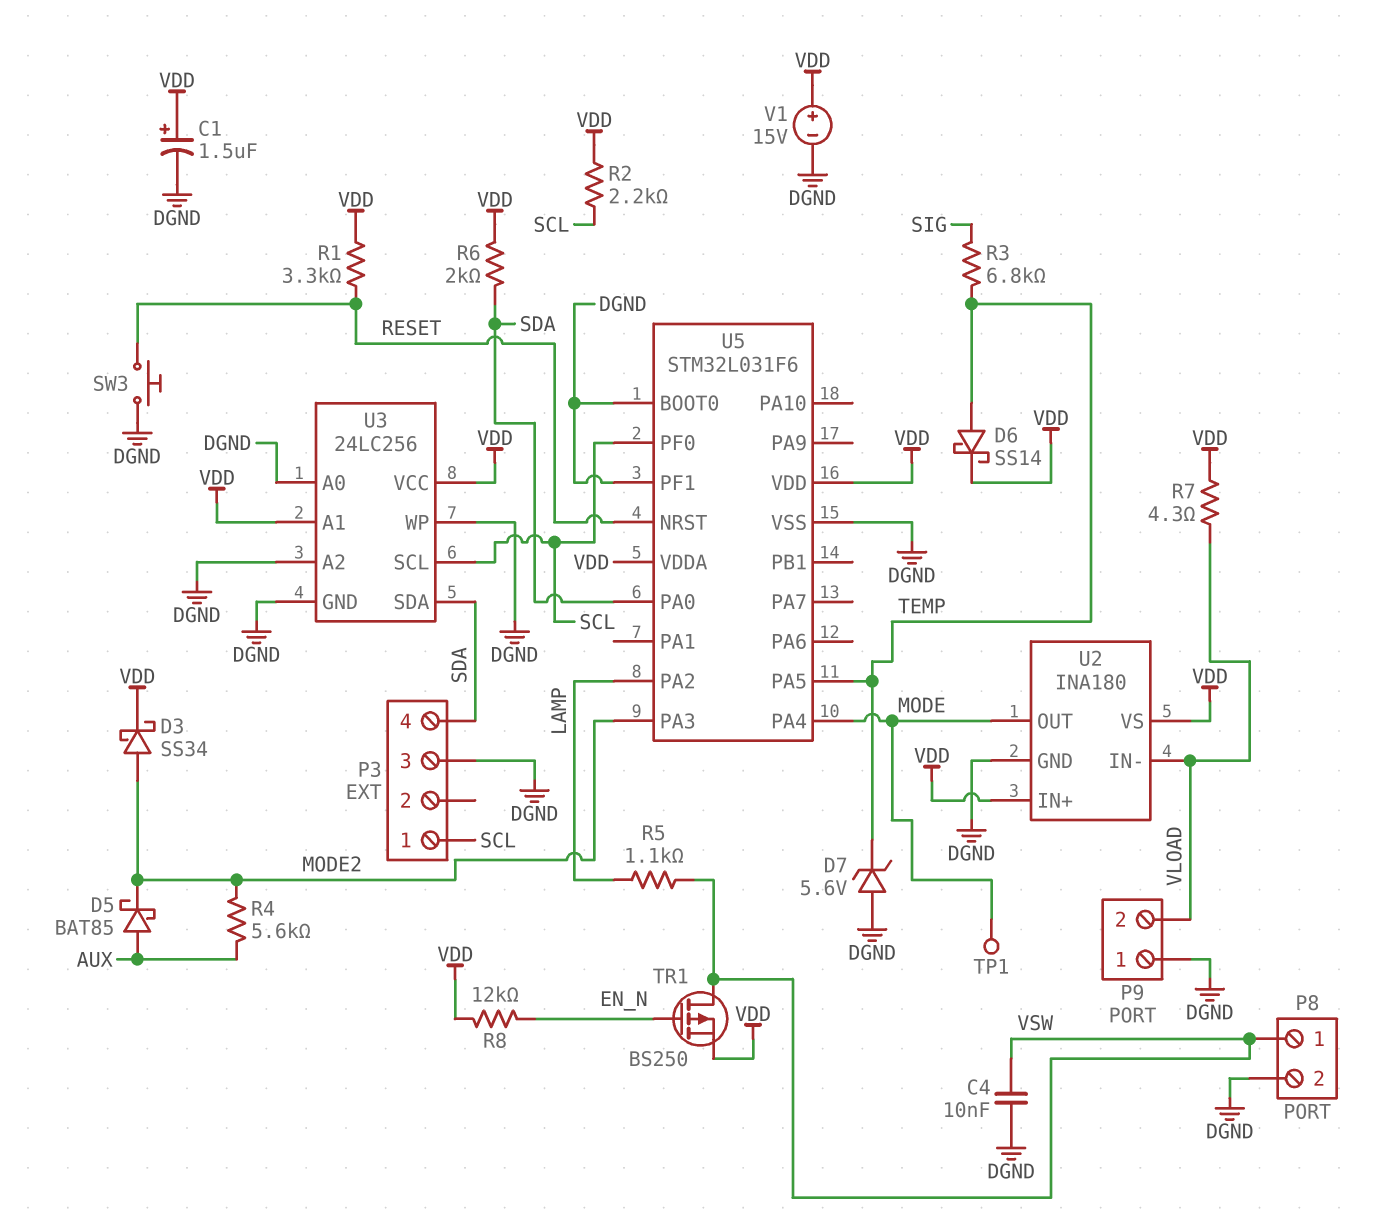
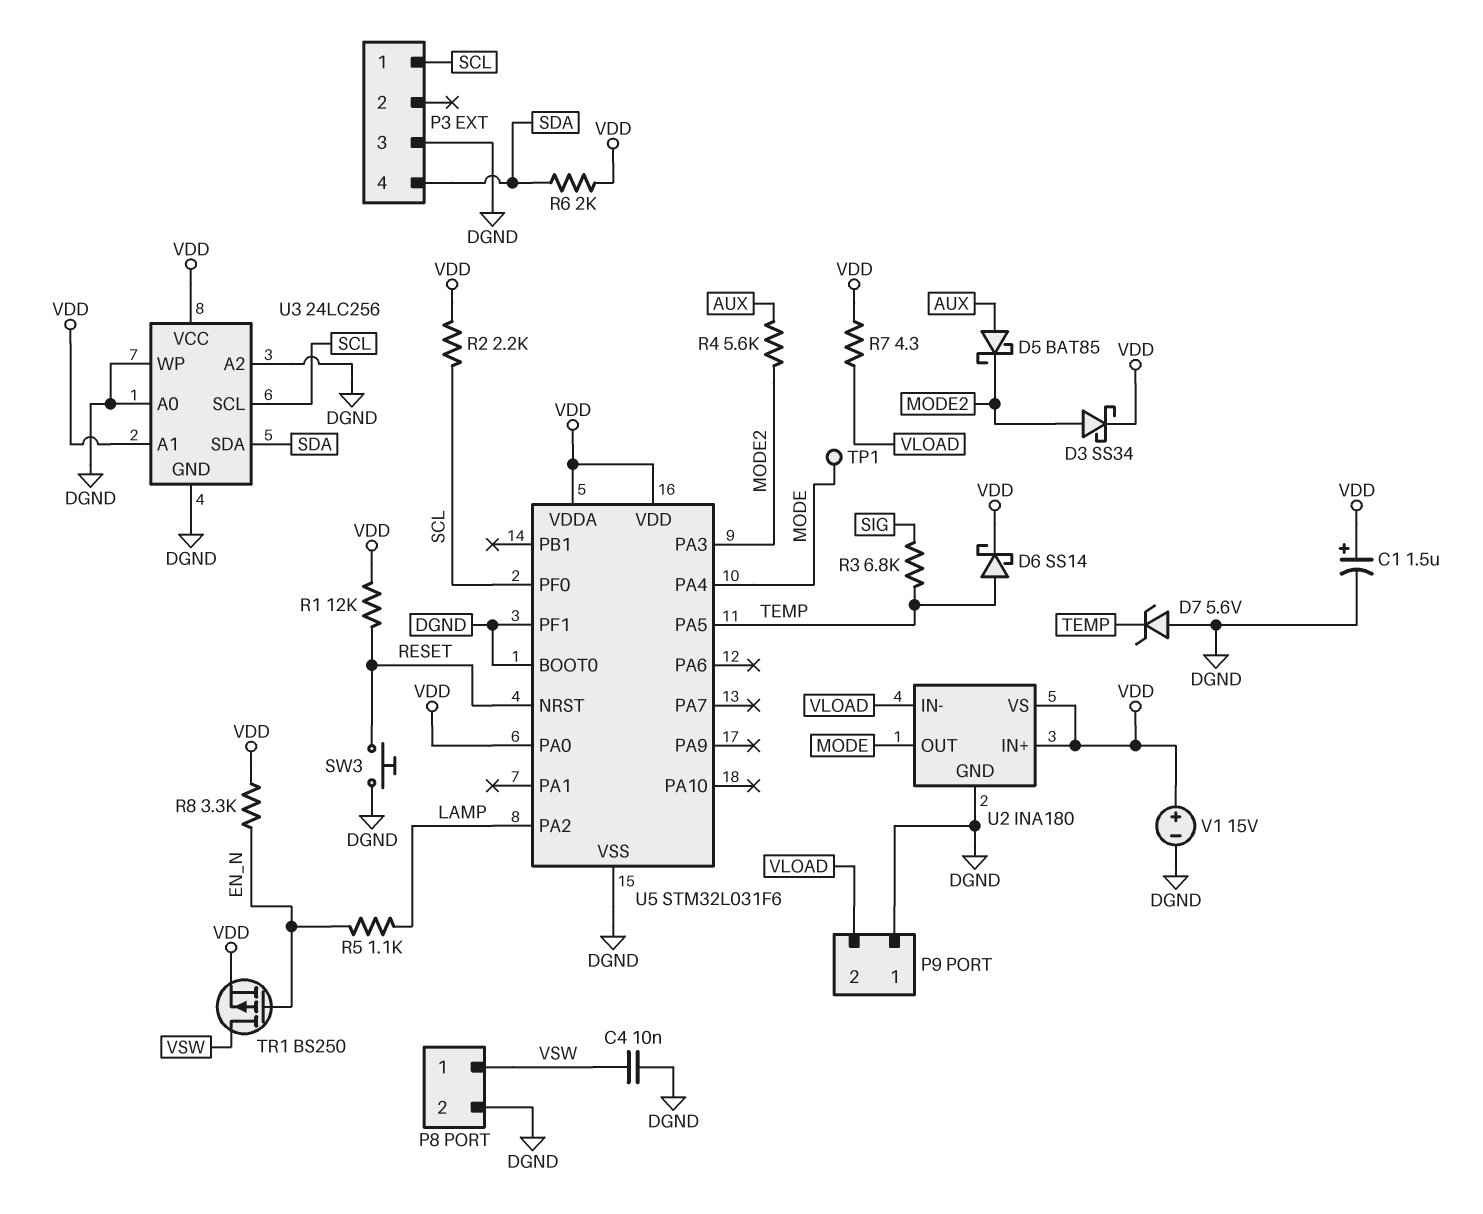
R1: 3.3k (RESET, VDD) -> 12k (RESET, VDD)
R5: 1.1k (LAMP, VSW) -> 1.1k (EN_N, LAMP)
R8: 12k (EN_N, VDD) -> 3.3k (EN_N, VDD)
U5 pin PA0: SDA -> VDD

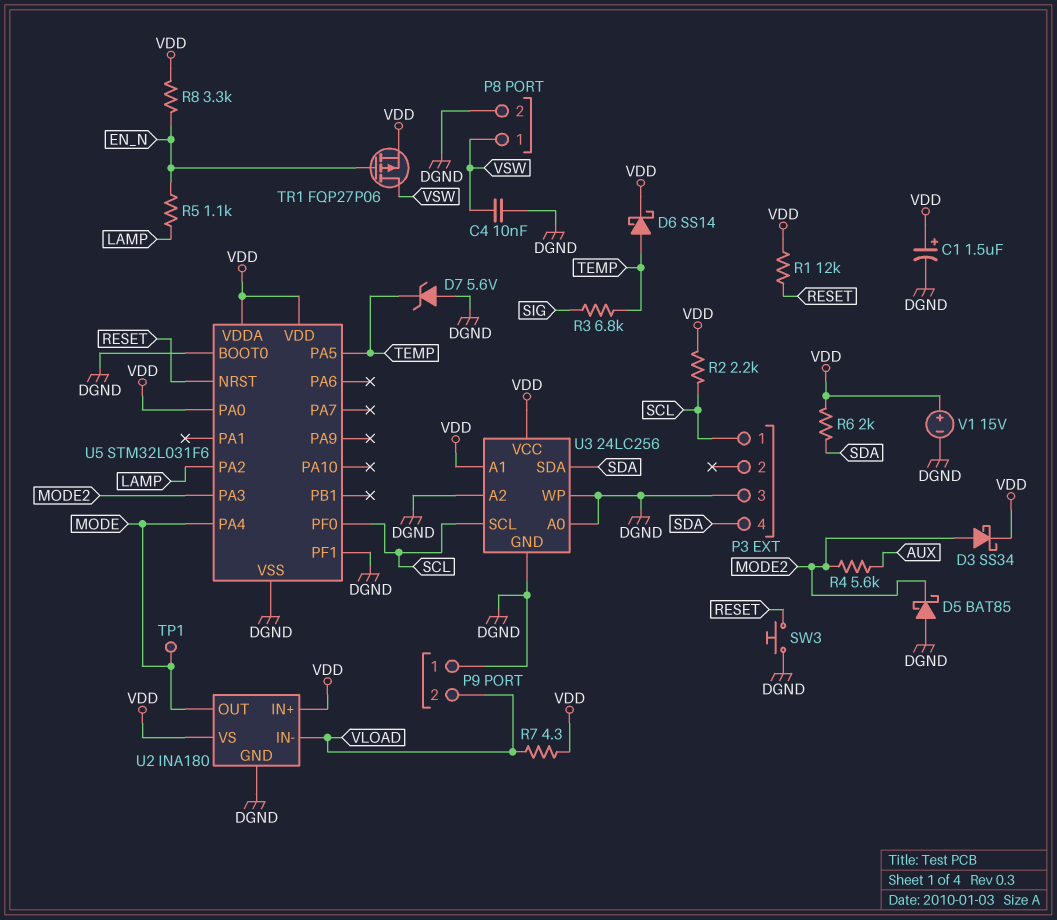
D5: schottky BAT85 (A AUX, K MODE2) -> schottky BAT85 (A DGND, K MODE2)
TR1: PMOS BS250 (G EN_N, D VSW, S VDD) -> PMOS FQP27P06 (G EN_N, D VSW, S VDD)

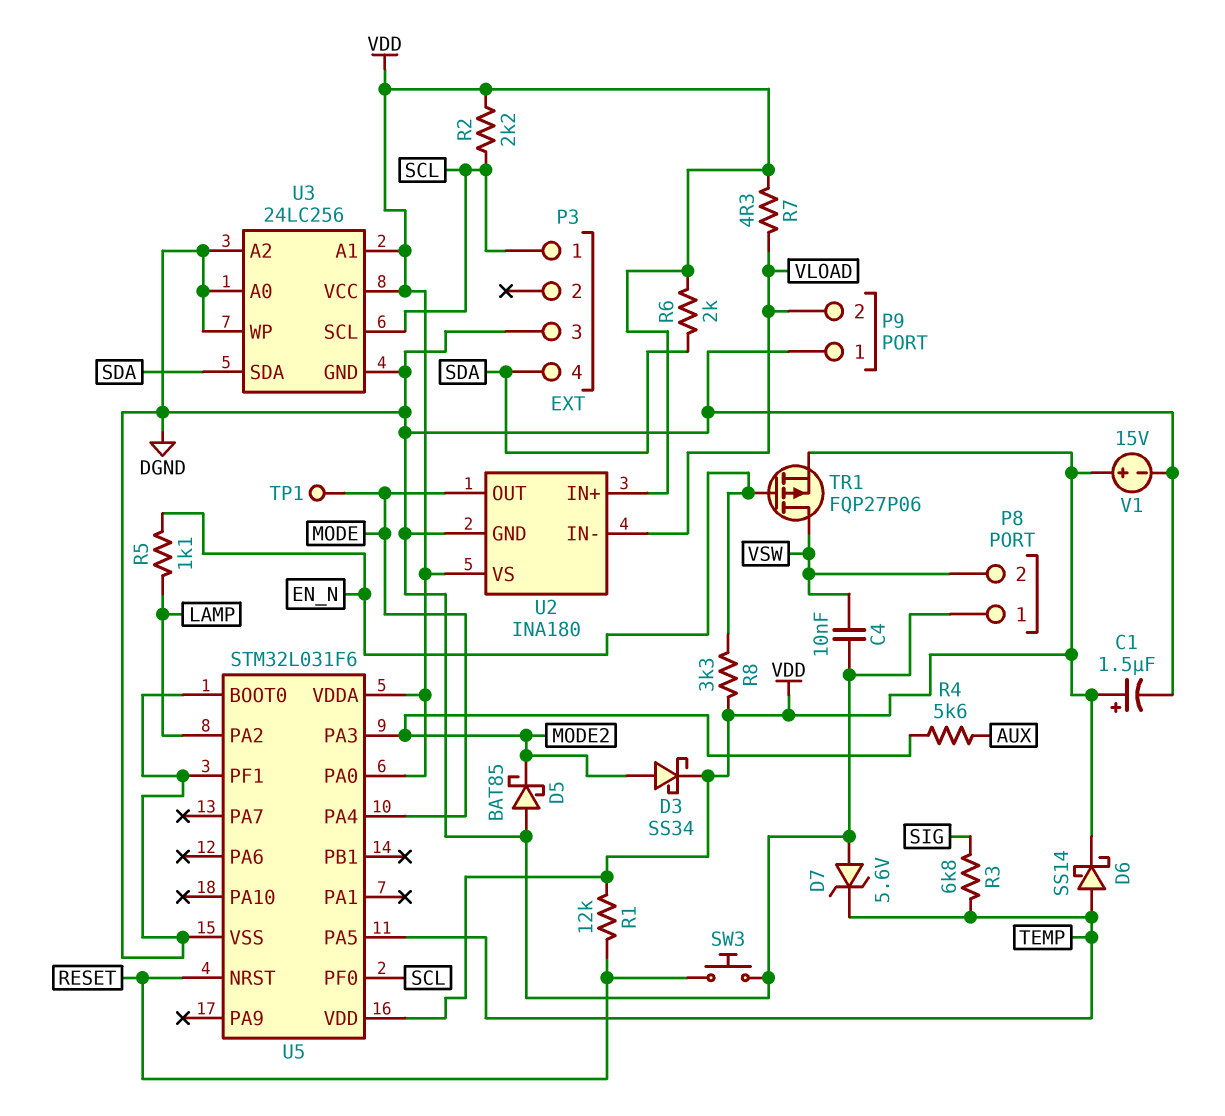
P8 pin 1: VSW -> DGND
P8 pin 2: DGND -> VSW

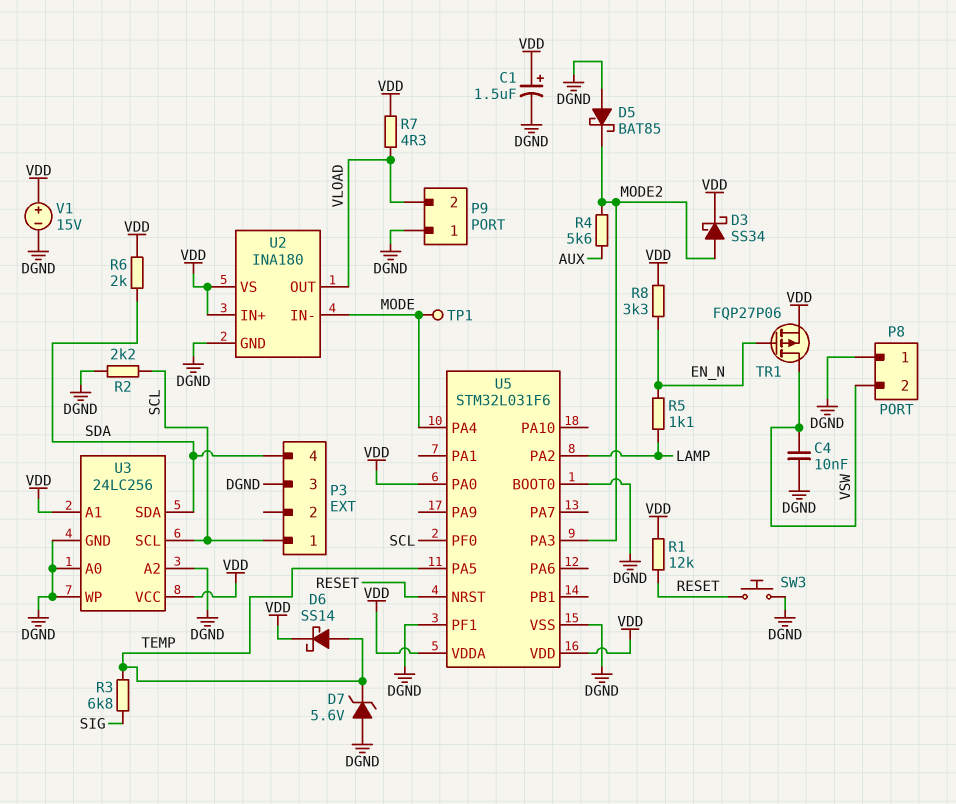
R2: 2.2k (SCL, VDD) -> 2.2k (DGND, SCL)
U2 pin IN-: VLOAD -> MODE
U2 pin OUT: MODE -> VLOAD

